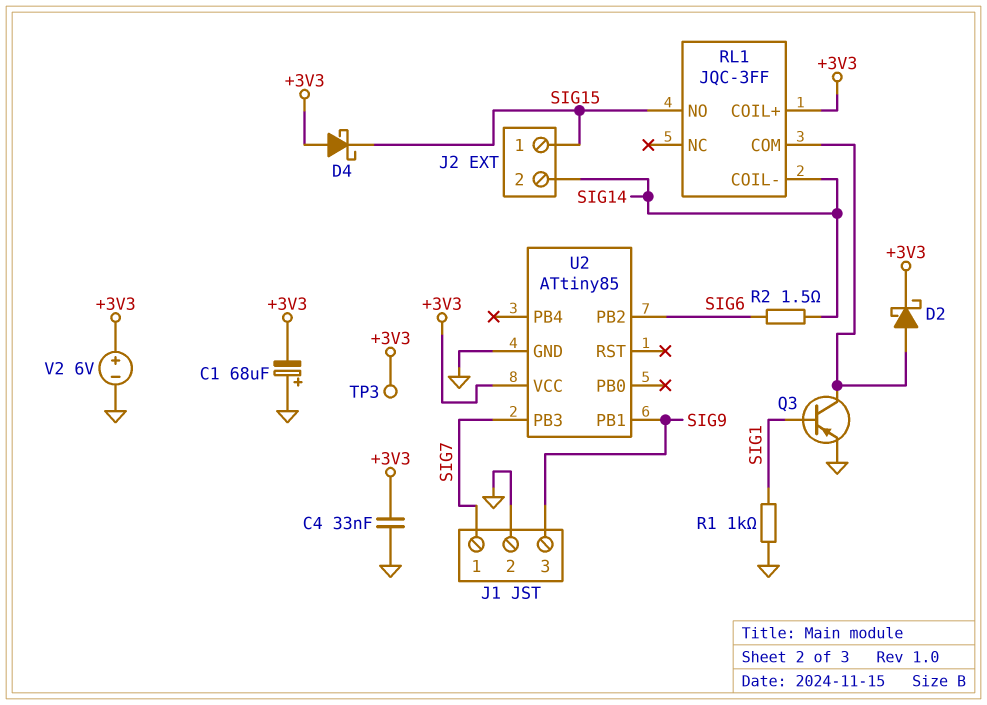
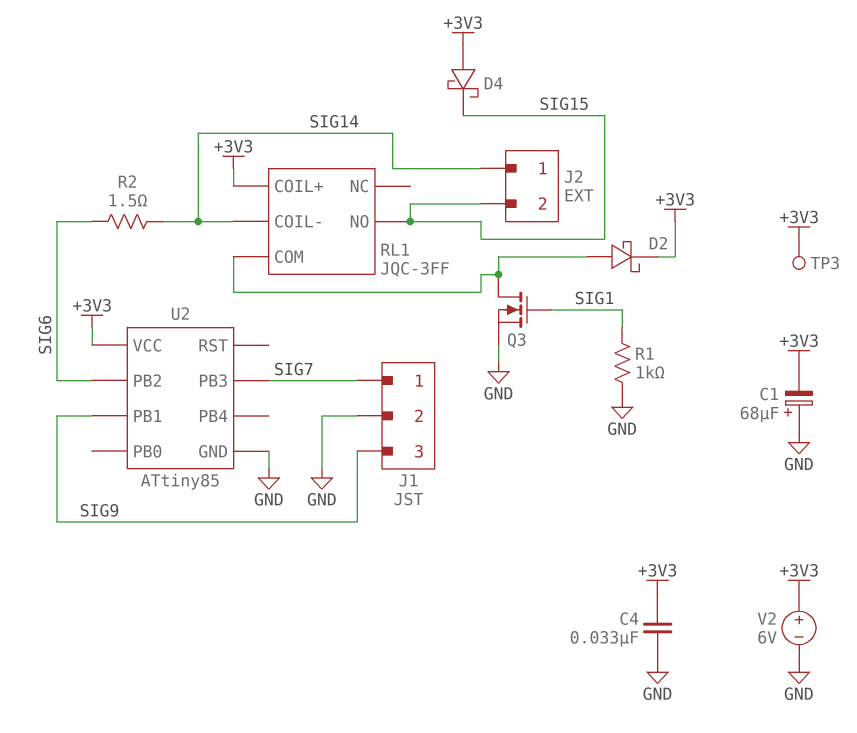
J2 pin 1: SIG15 -> SIG14
J2 pin 2: SIG14 -> SIG15
Q3: PNP (B SIG1, C RL1/COM, E GND) -> NMOS (G SIG1, D RL1/COM, S GND)

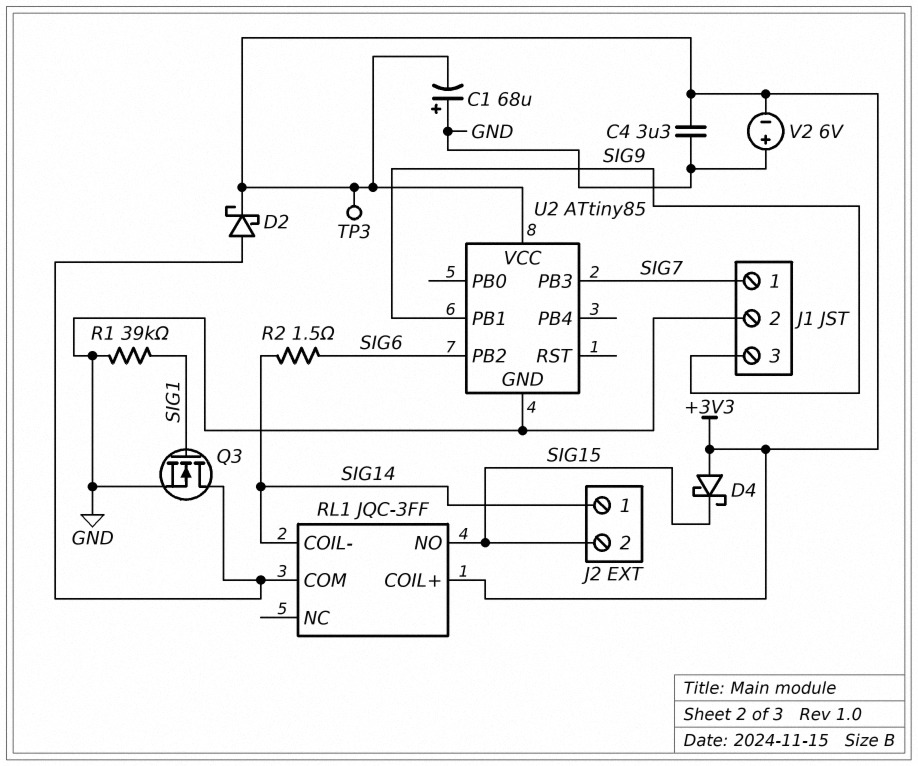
C4: 33nF (+3V3, GND) -> 3.3uF (+3V3, GND)
R1: 1k (GND, SIG1) -> 39k (GND, SIG1)
V2: 6V (plus +3V3, minus GND) -> 6V (plus GND, minus +3V3)

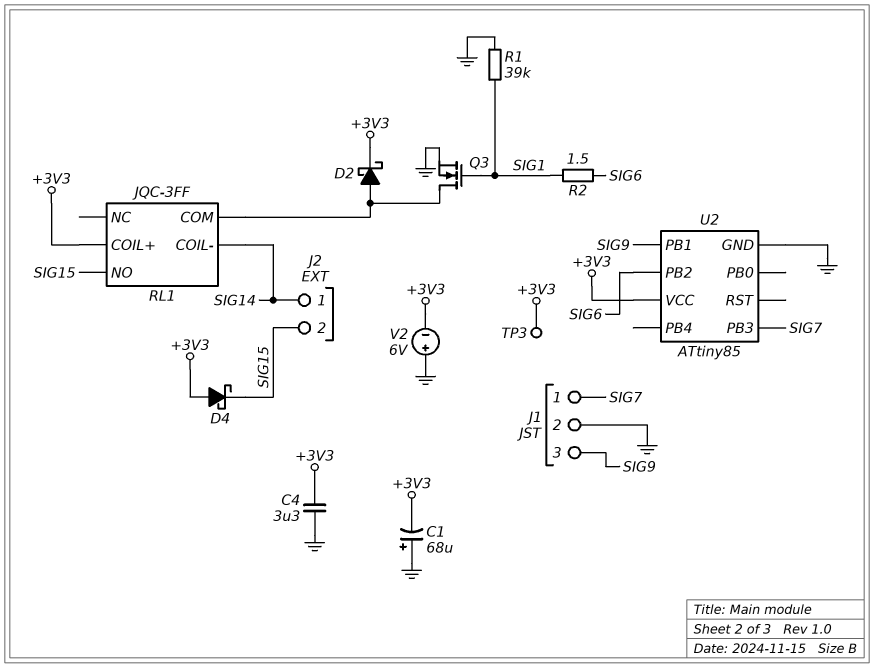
R2: 1.5 (SIG6, SIG14) -> 1.5 (SIG1, SIG6)

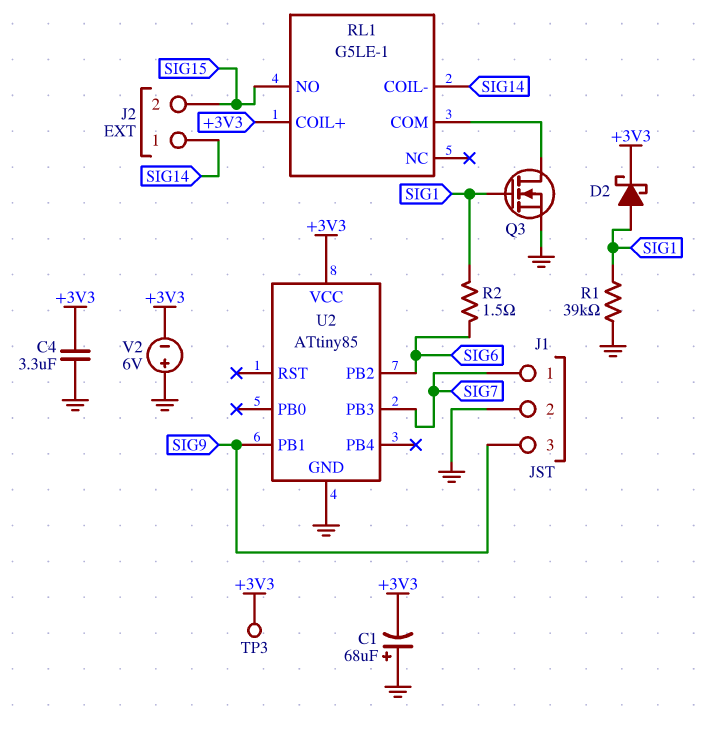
D2: schottky (A RL1/COM, K +3V3) -> schottky (A SIG1, K +3V3)
D4: schottky (A +3V3, K SIG15) -> none
RL1: JQC-3FF -> G5LE-1

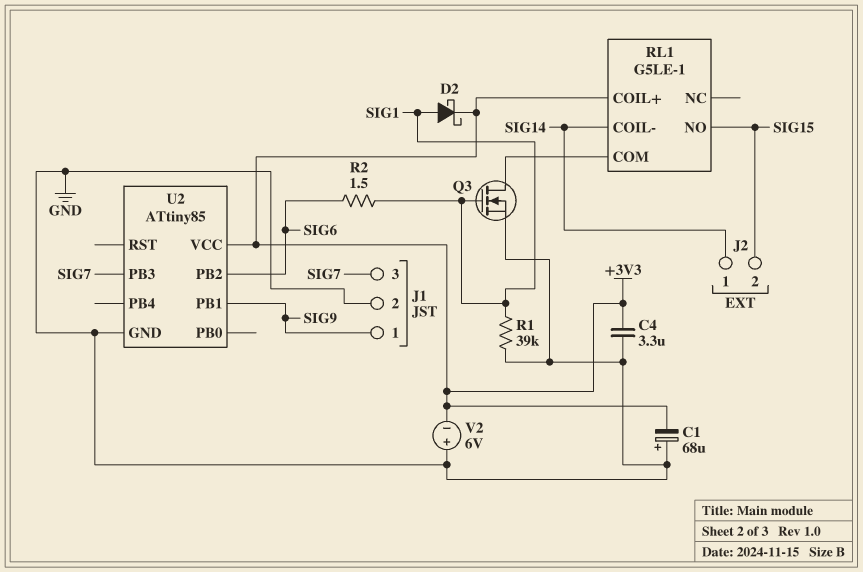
J1 pin 1: SIG7 -> SIG9
J1 pin 3: SIG9 -> SIG7
TP3: test point (+3V3) -> none

